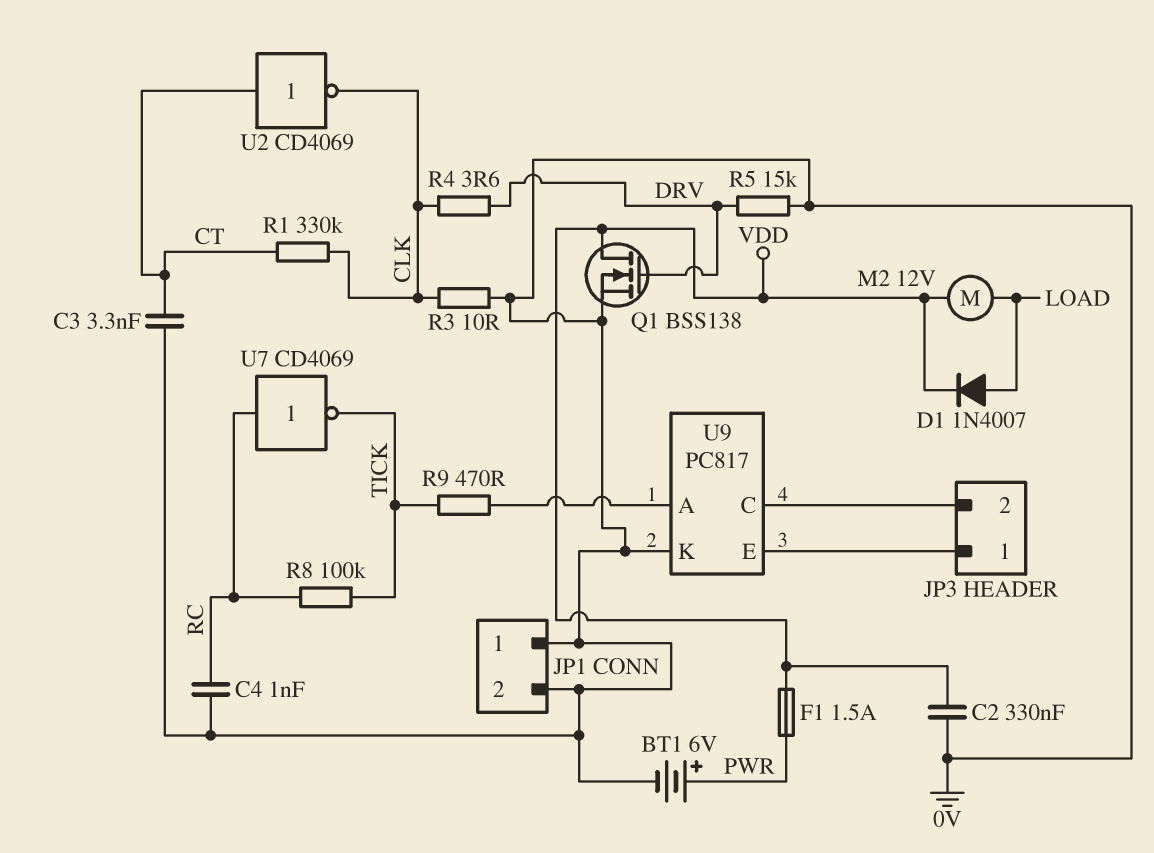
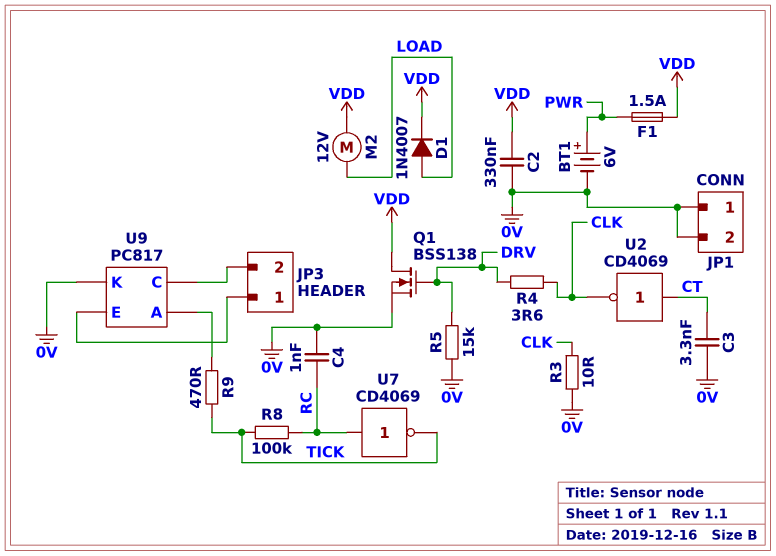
R1: 330k (CLK, CT) -> none

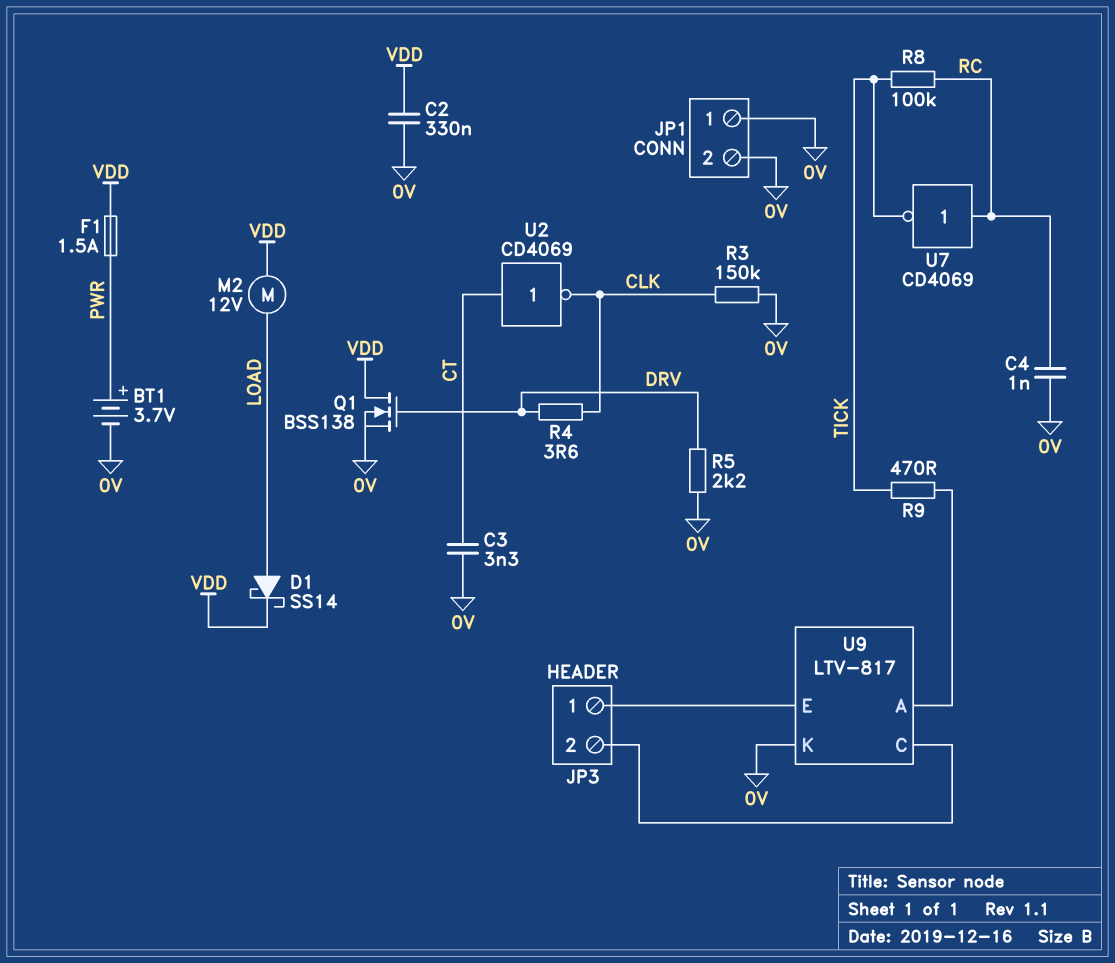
BT1: 6V (plus PWR, minus 0V) -> 3.7V (plus PWR, minus 0V)
D1: diode 1N4007 (A LOAD, K VDD) -> schottky SS14 (A LOAD, K VDD)
R3: 10 (0V, CLK) -> 150k (0V, CLK)
R5: 15k (0V, DRV) -> 2.2k (0V, DRV)
U9: PC817 -> LTV-817

